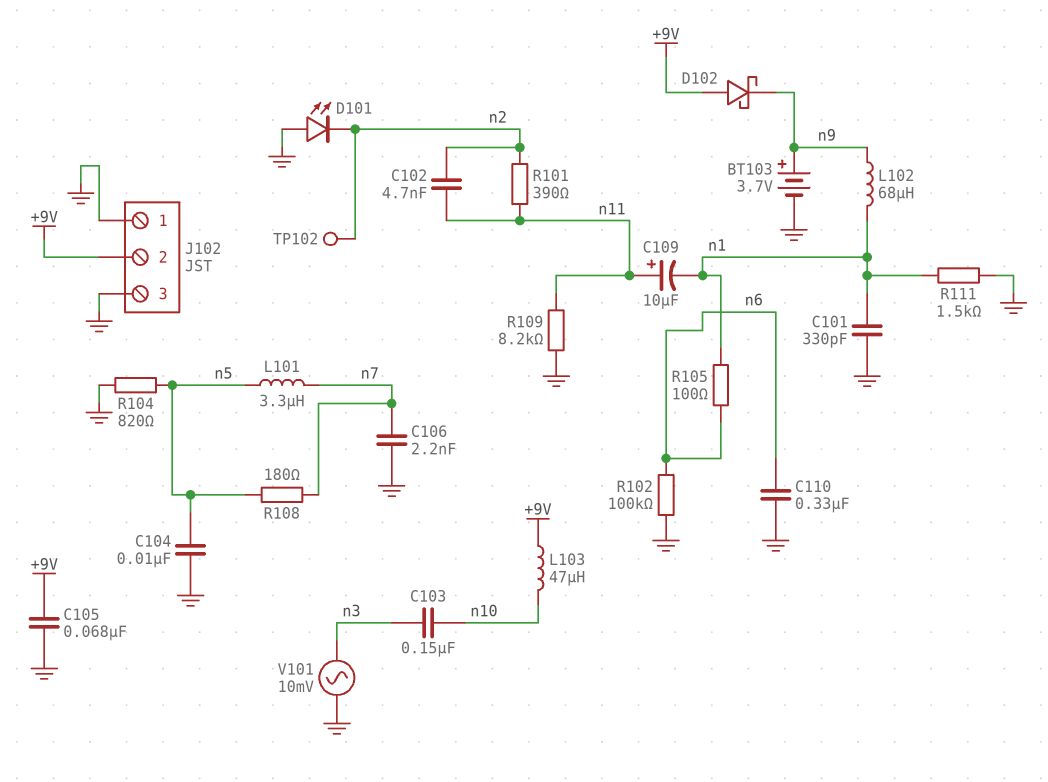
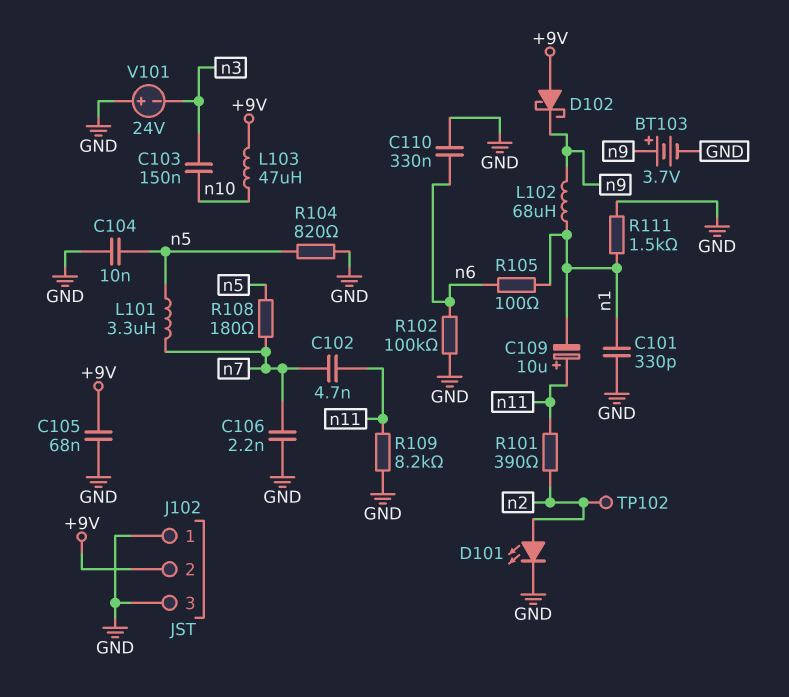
C102: 4.7nF (n2, n11) -> 4.7nF (n7, n11)
D101: LED (A GND, K n2) -> LED (A n2, K GND)
V101: AC 10mV (GND, n3) -> 24V (plus GND, minus n3)

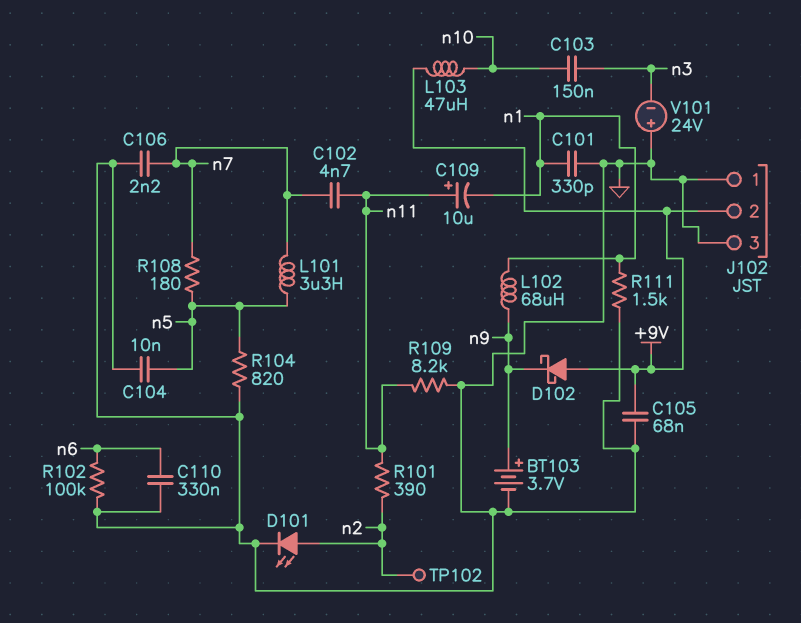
R105: 100 (n1, n6) -> none

